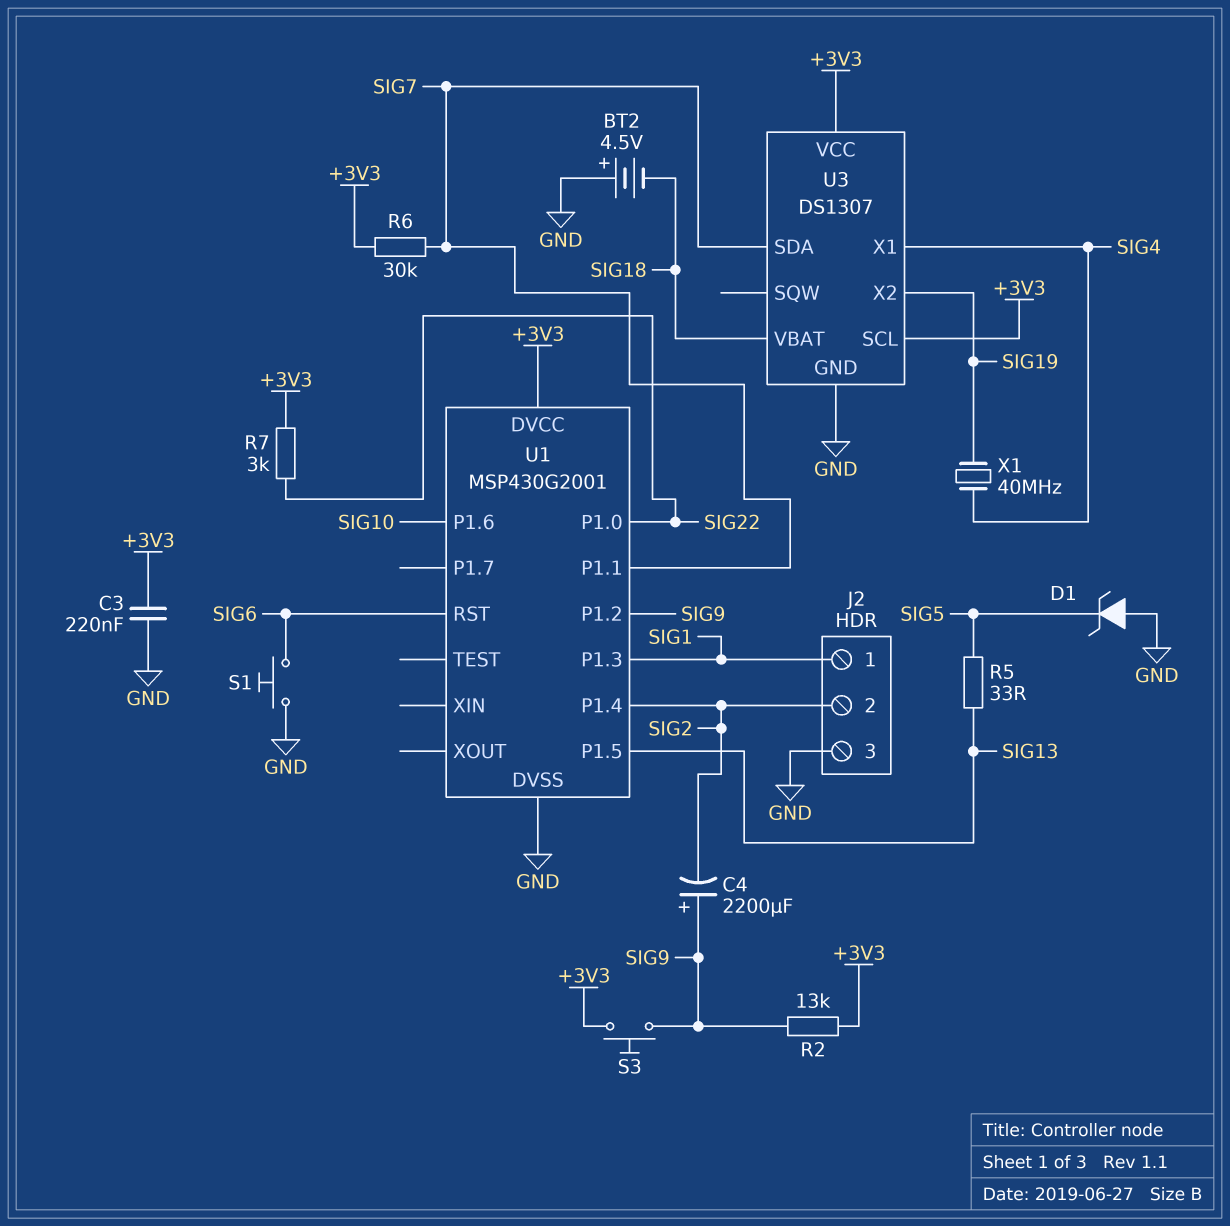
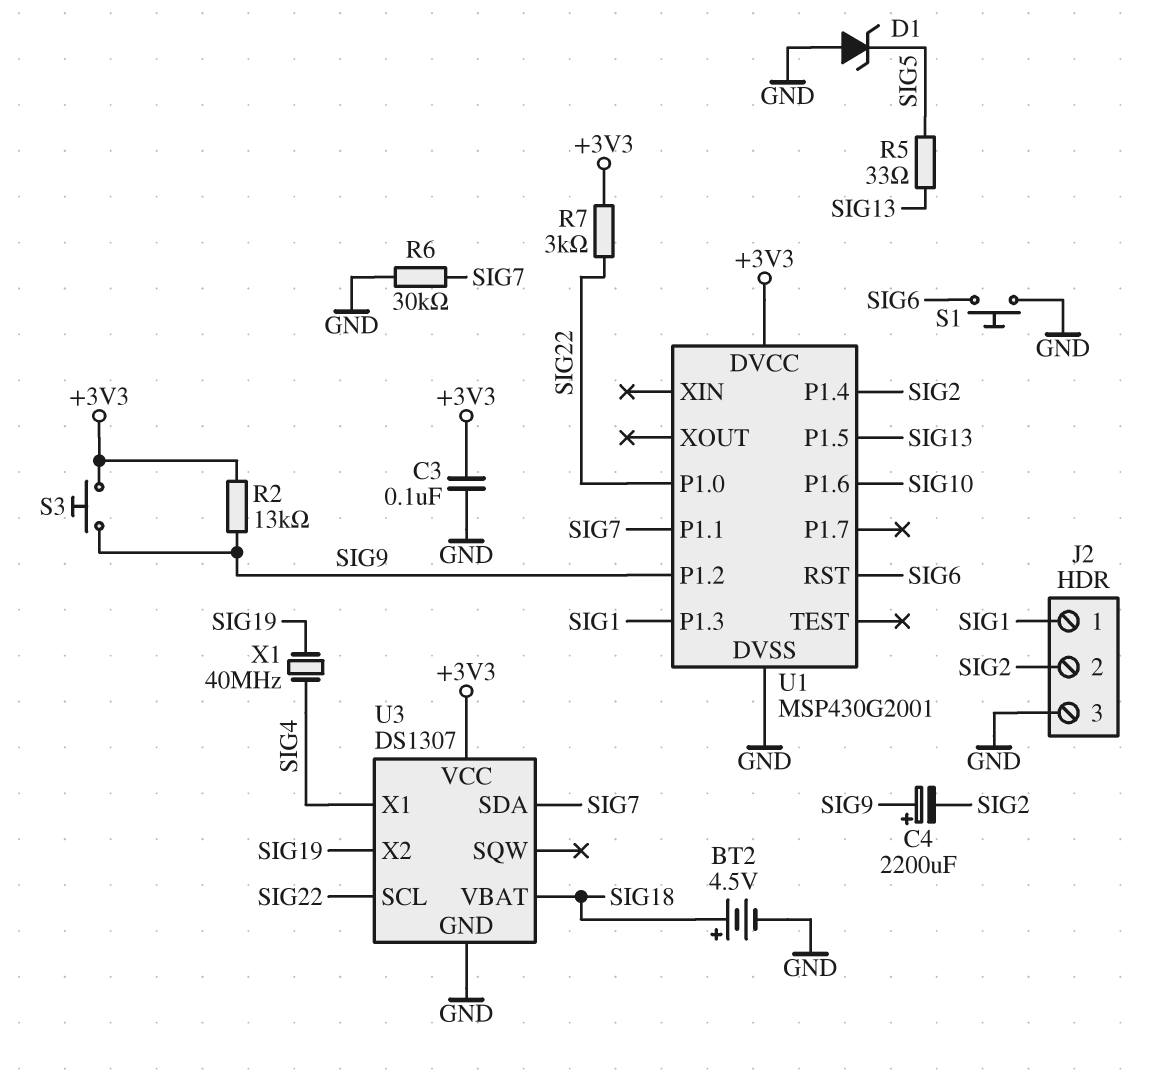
BT2: 4.5V (plus GND, minus SIG18) -> 4.5V (plus SIG18, minus GND)
C3: 220nF (+3V3, GND) -> 100nF (+3V3, GND)
R6: 30k (+3V3, SIG7) -> 30k (GND, SIG7)
U3 pin SCL: +3V3 -> SIG22

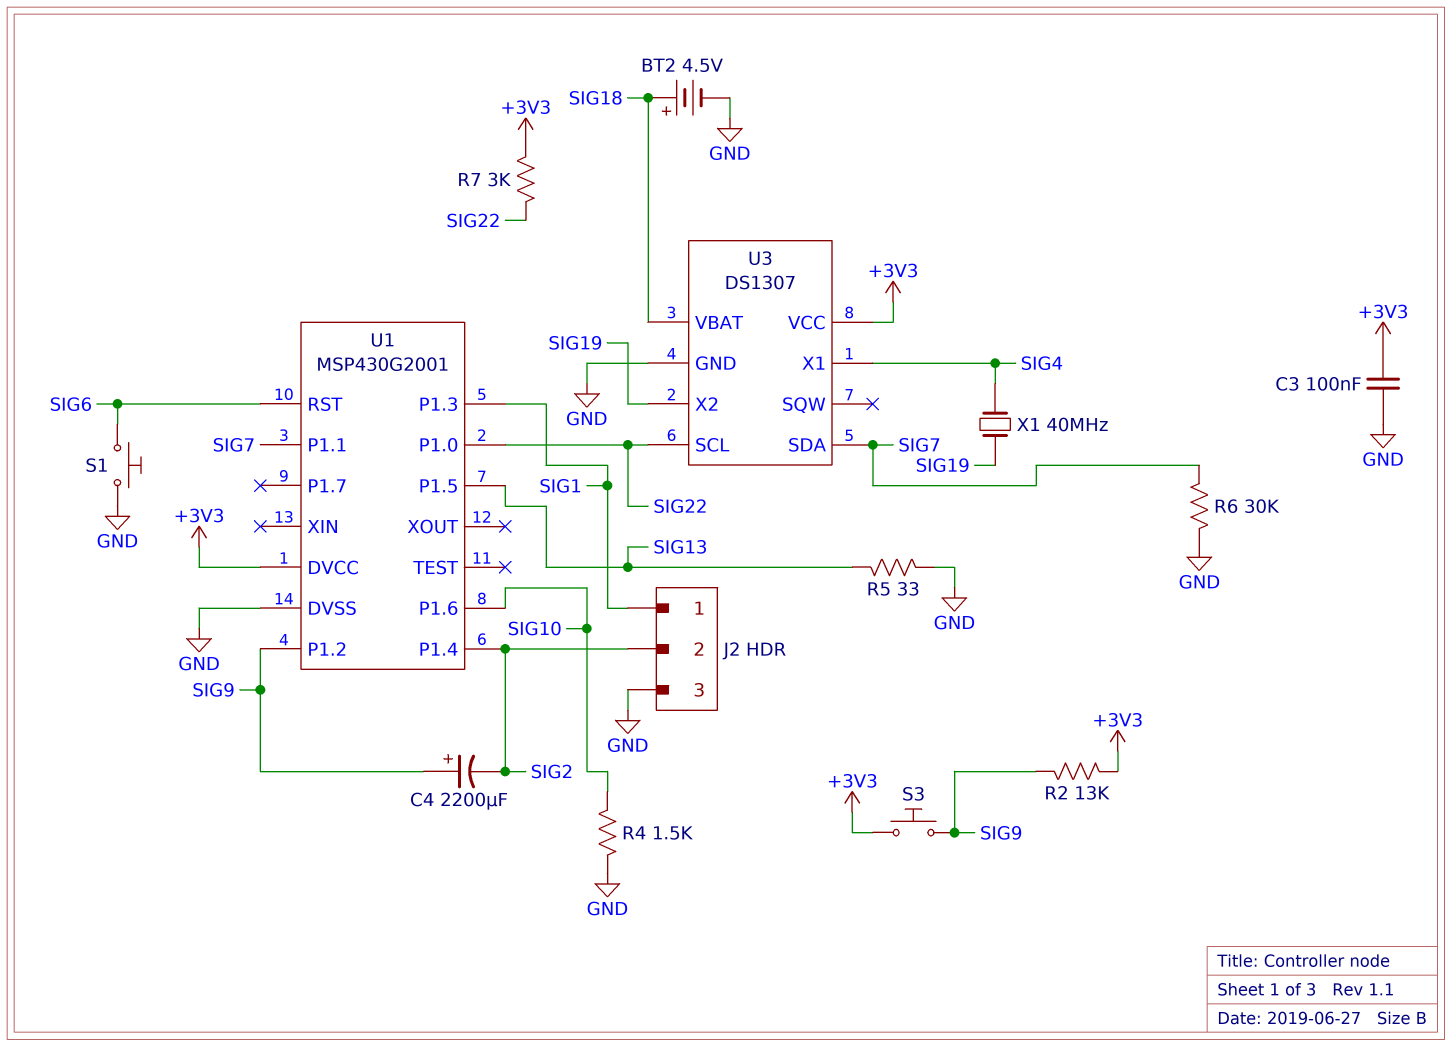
D1: zener (A GND, K SIG5) -> none
R4: none -> 1.5k (GND, SIG10)
R5: 33 (SIG5, SIG13) -> 33 (GND, SIG13)

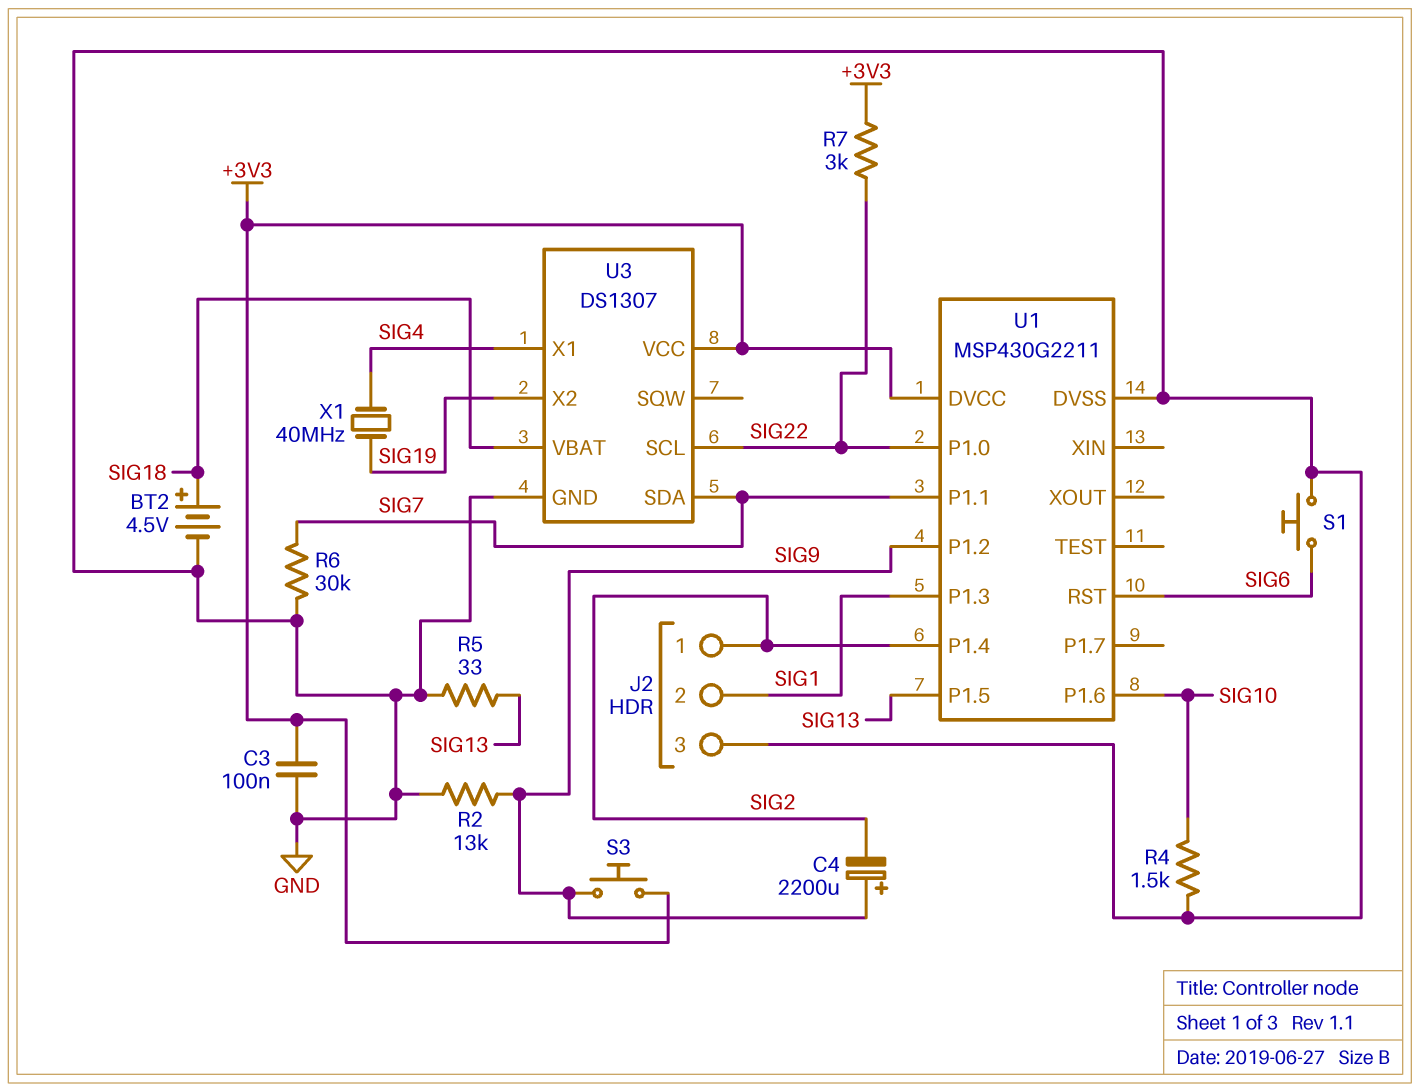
J2 pin 1: SIG1 -> SIG2
J2 pin 2: SIG2 -> SIG1
R2: 13k (+3V3, SIG9) -> 13k (GND, SIG9)
U1: MSP430G2001 -> MSP430G2211

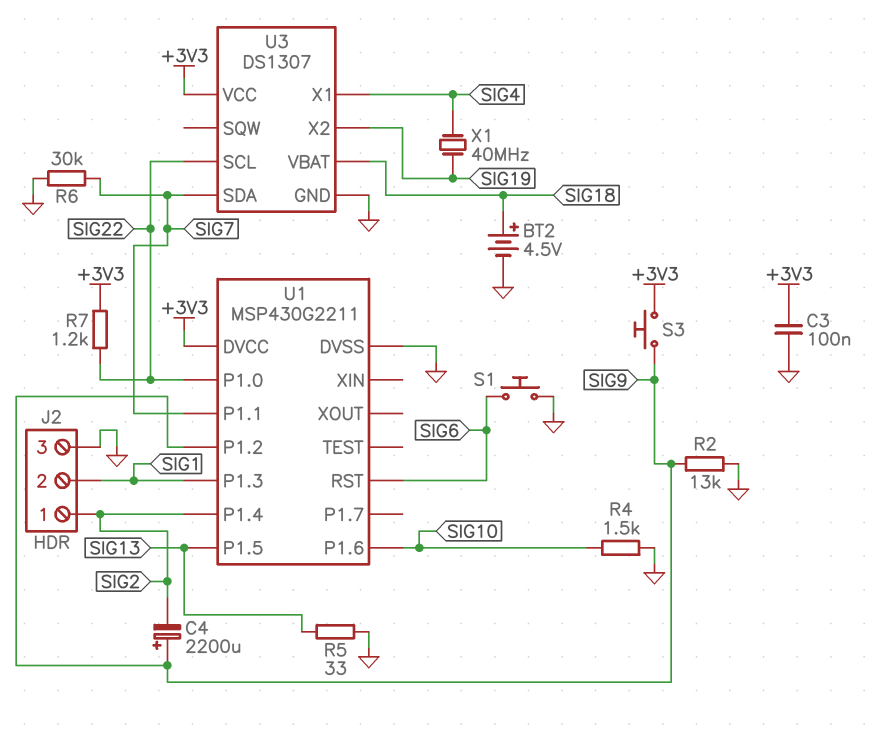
R7: 3k (+3V3, SIG22) -> 1.2k (+3V3, SIG22)

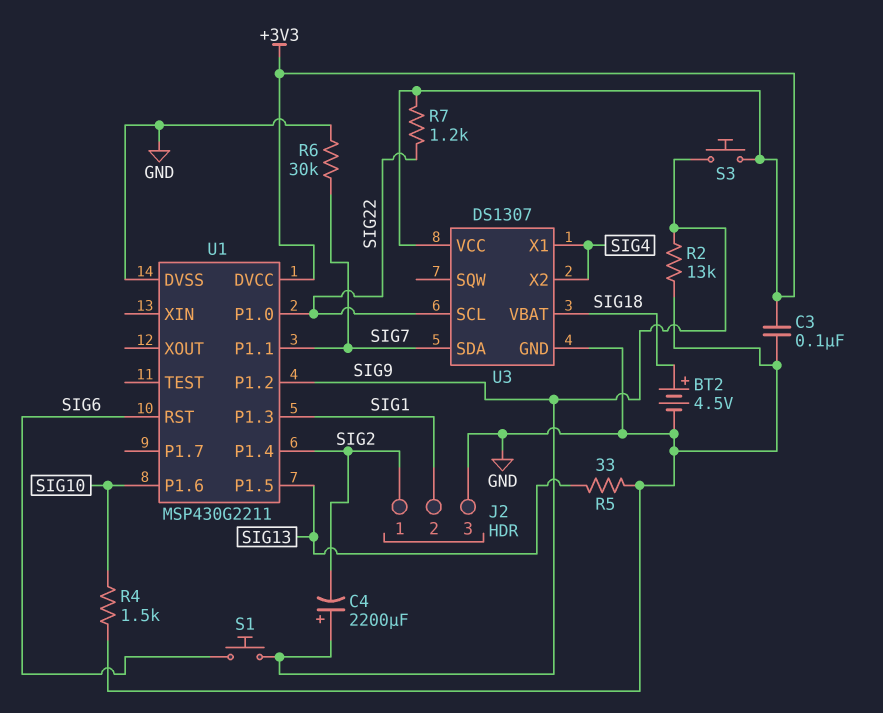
S1: button (GND, SIG6) -> button (SIG6, SIG9)
U3 pin X2: SIG19 -> SIG4
X1: 40MHz (SIG4, SIG19) -> none

